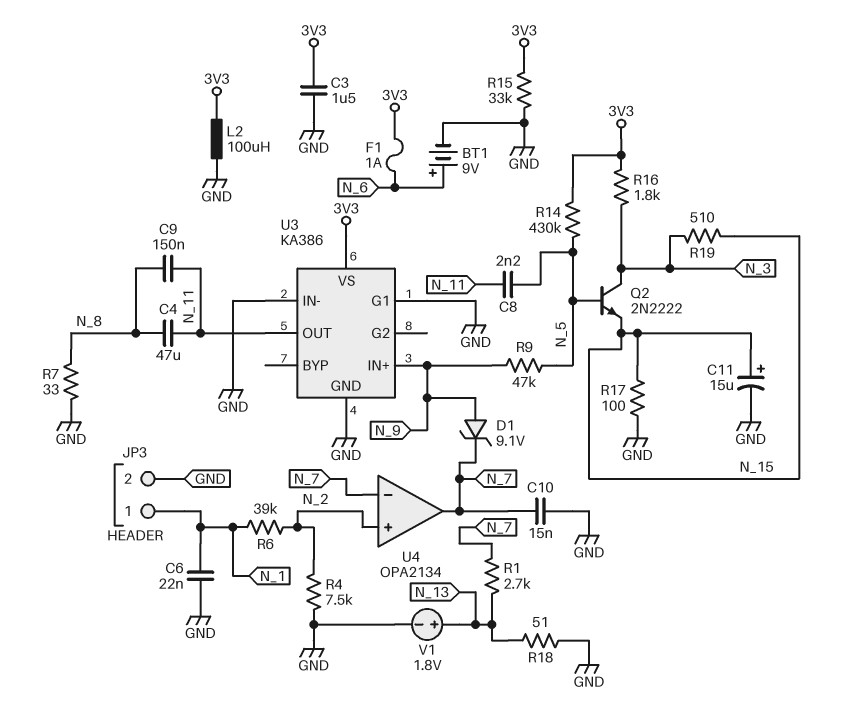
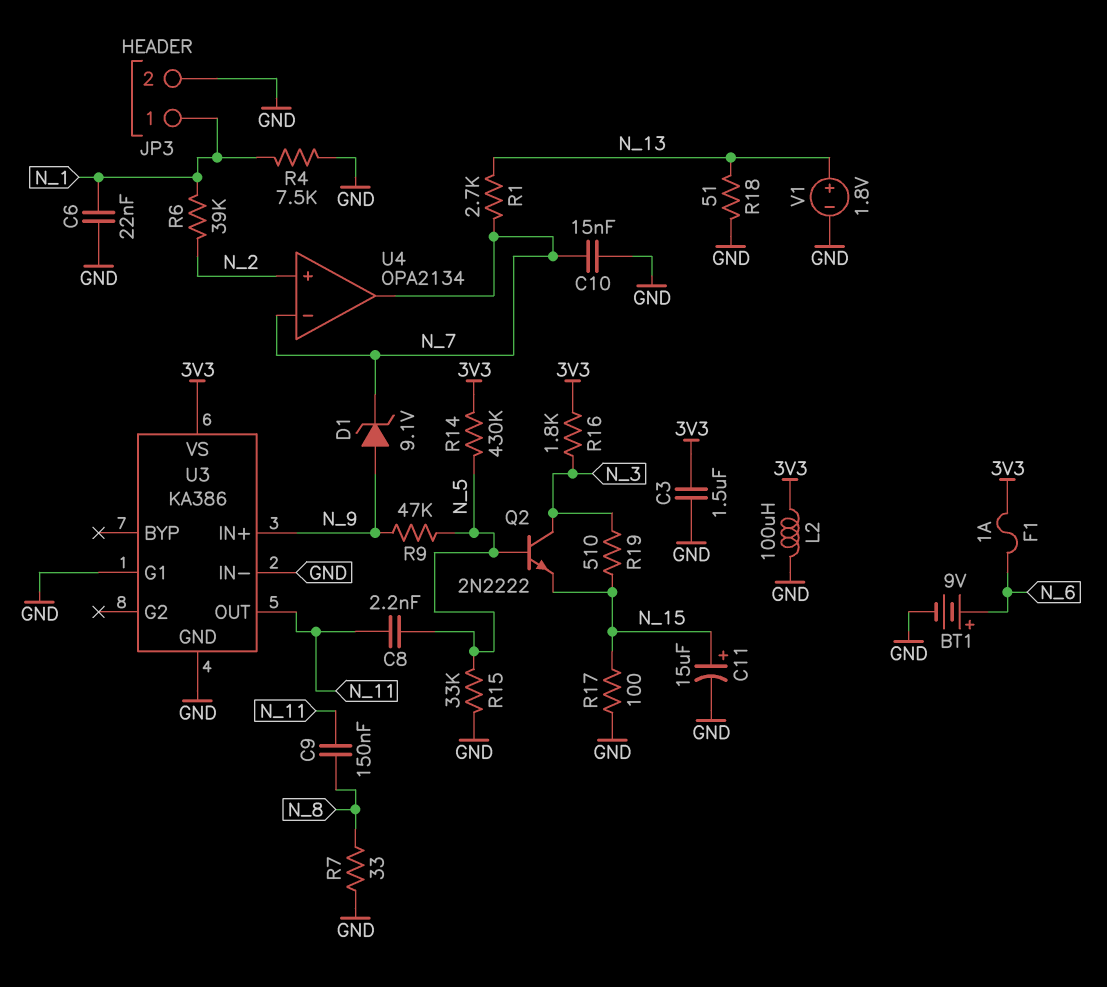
C4: 47uF (N_8, N_11) -> none
R4: 7.5k (GND, N_2) -> 7.5k (GND, N_1)
R15: 33k (3V3, GND) -> 33k (GND, N_5)

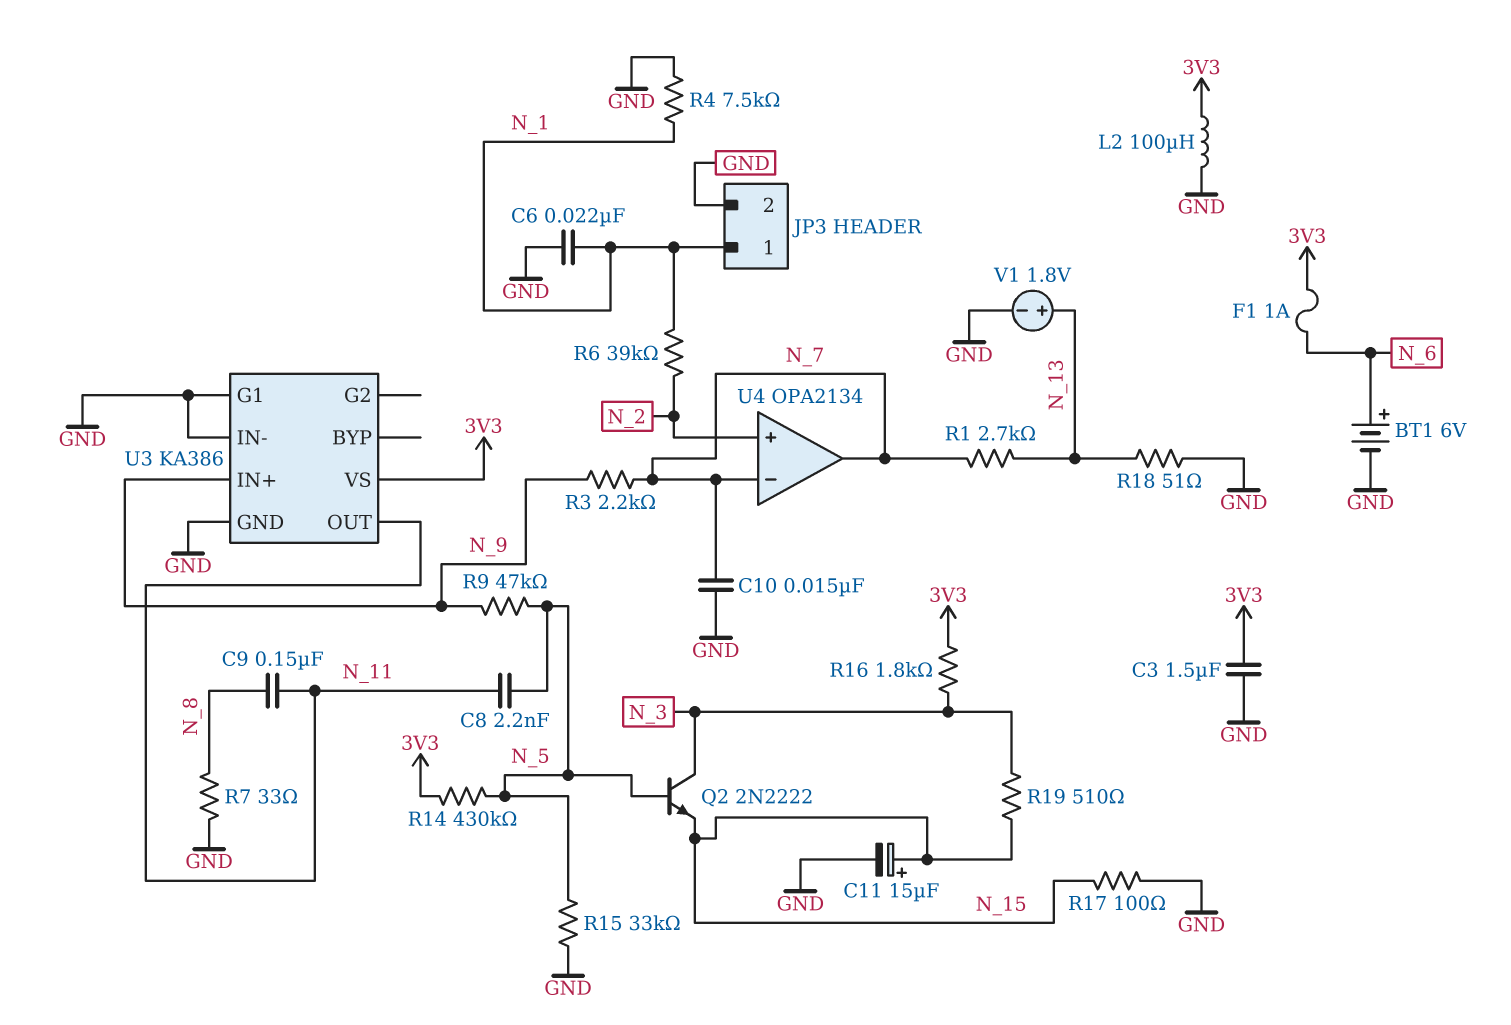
BT1: 9V (plus N_6, minus GND) -> 6V (plus N_6, minus GND)
D1: zener 9.1V (A N_9, K N_7) -> none
R3: none -> 2.2k (N_7, N_9)

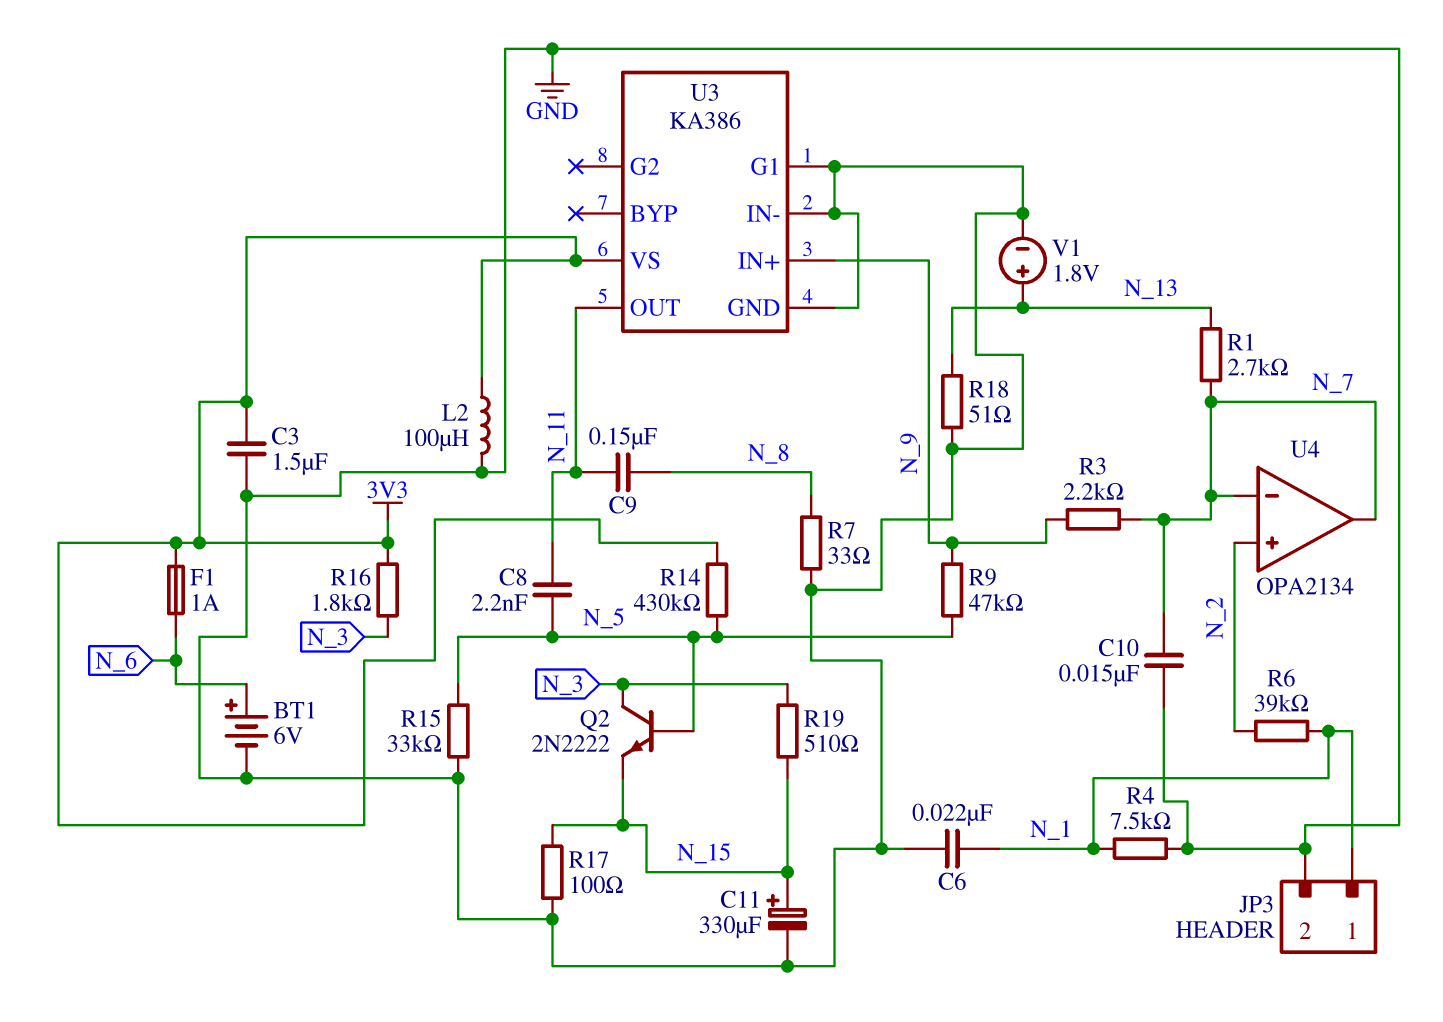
C11: 15uF (plus N_15, minus GND) -> 330uF (plus N_15, minus GND)

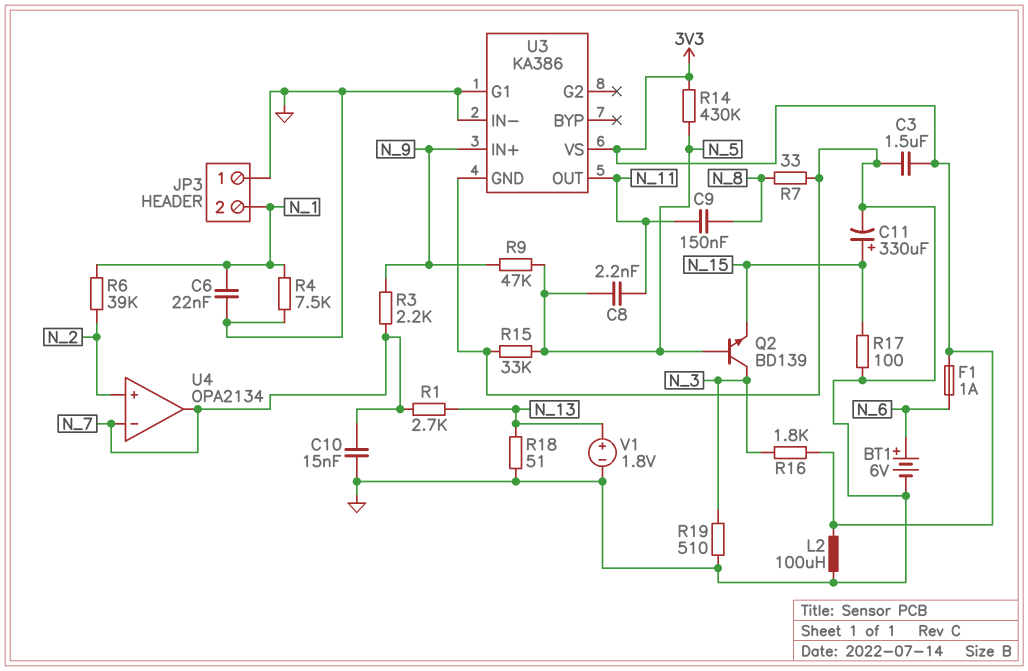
JP3 pin 1: N_1 -> GND
JP3 pin 2: GND -> N_1
Q2: NPN 2N2222 (B N_5, C N_3, E N_15) -> NPN BD139 (B N_5, C N_3, E N_15)
R19: 510 (N_3, N_15) -> 510 (GND, N_3)

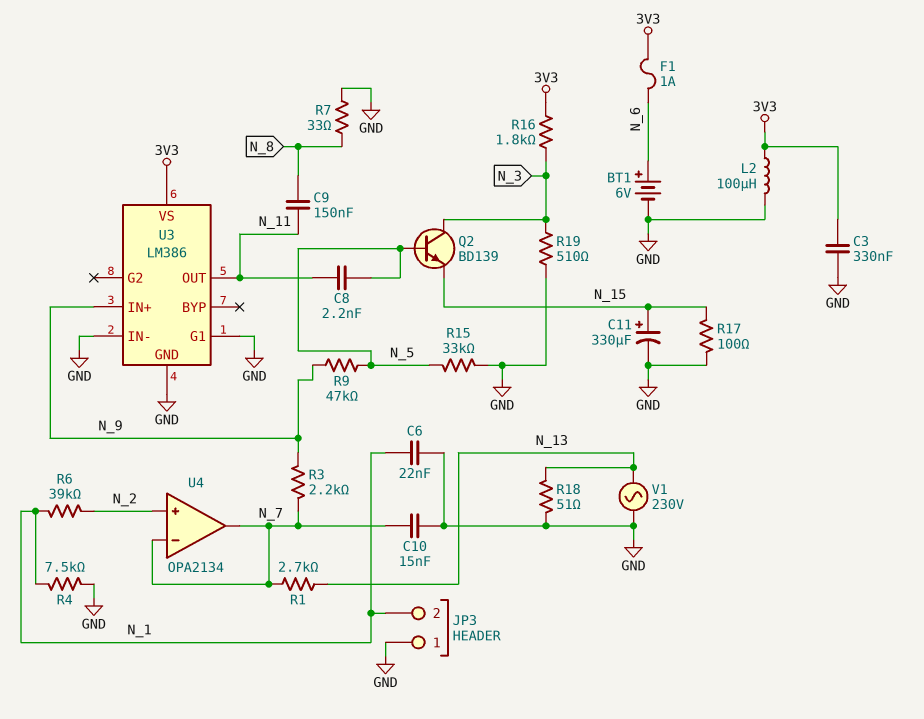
C3: 1.5uF (3V3, GND) -> 330nF (3V3, GND)
R14: 430k (3V3, N_5) -> none
U3: KA386 -> LM386
V1: 1.8V (plus N_13, minus GND) -> AC 230V (GND, N_13)

